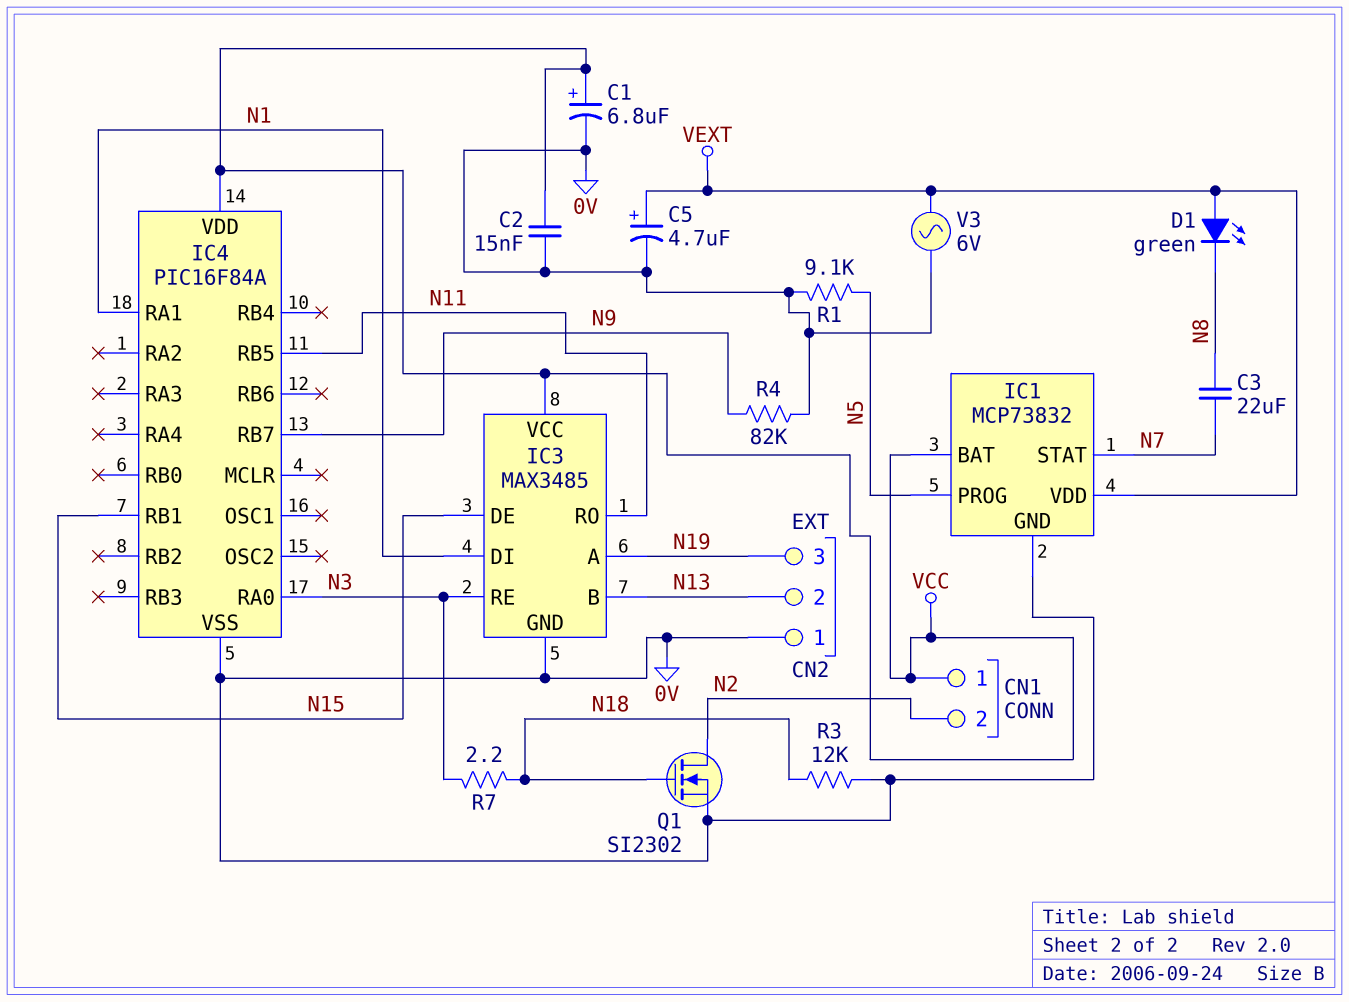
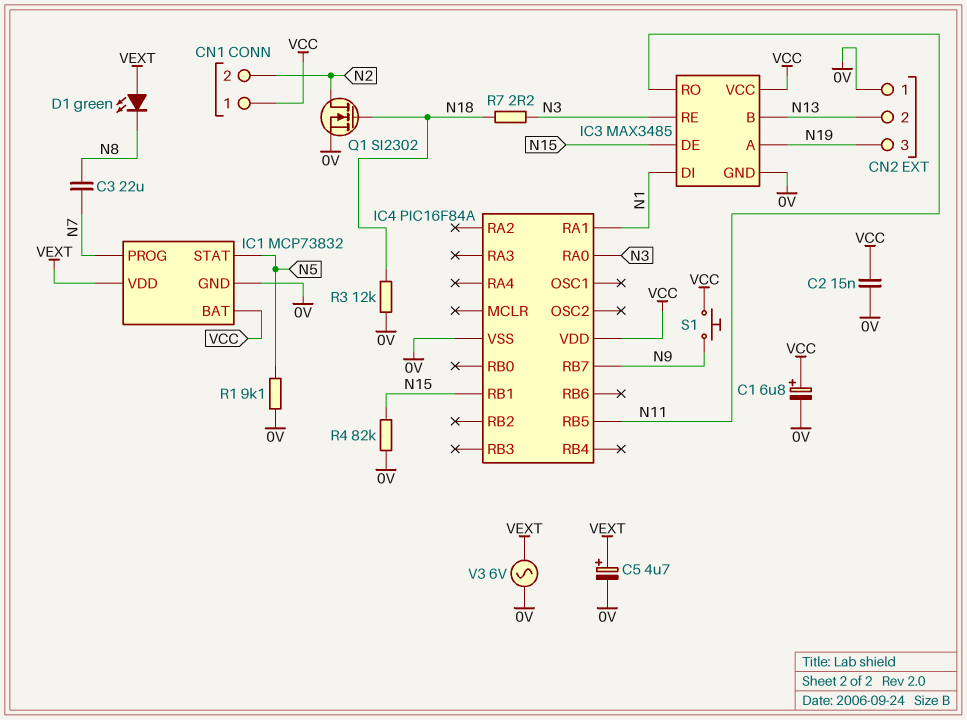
IC1 pin PROG: N5 -> N7
IC1 pin STAT: N7 -> N5
R4: 82k (0V, N9) -> 82k (0V, N15)
S1: none -> button (N9, VCC)

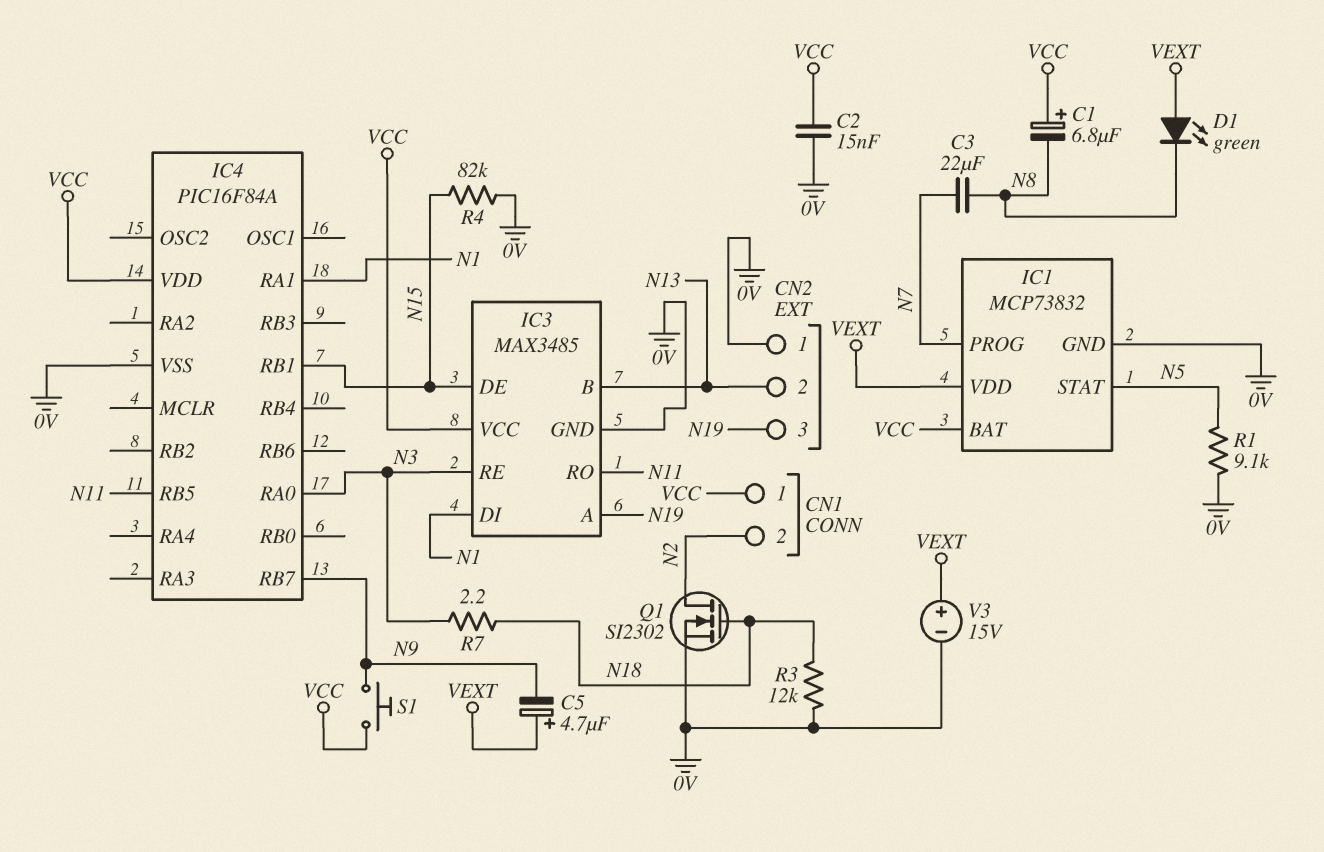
C1: 6.8uF (plus VCC, minus 0V) -> 6.8uF (plus VCC, minus N8)
C5: 4.7uF (plus VEXT, minus 0V) -> 4.7uF (plus VEXT, minus N9)
V3: AC 6V (0V, VEXT) -> 15V (plus VEXT, minus 0V)

